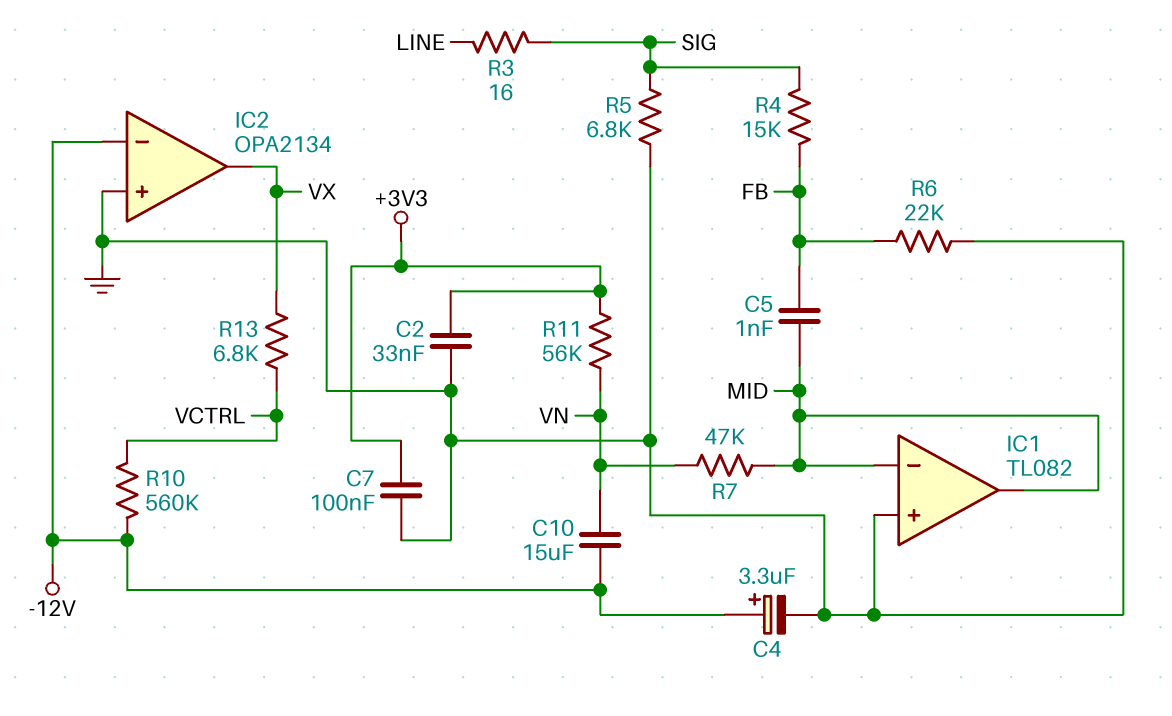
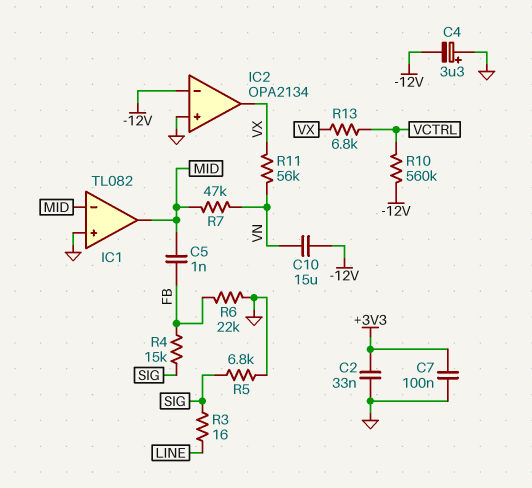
C4: 3.3uF (plus -12V, minus GND) -> 3.3uF (plus GND, minus -12V)
R11: 56k (+3V3, VN) -> 56k (VN, VX)

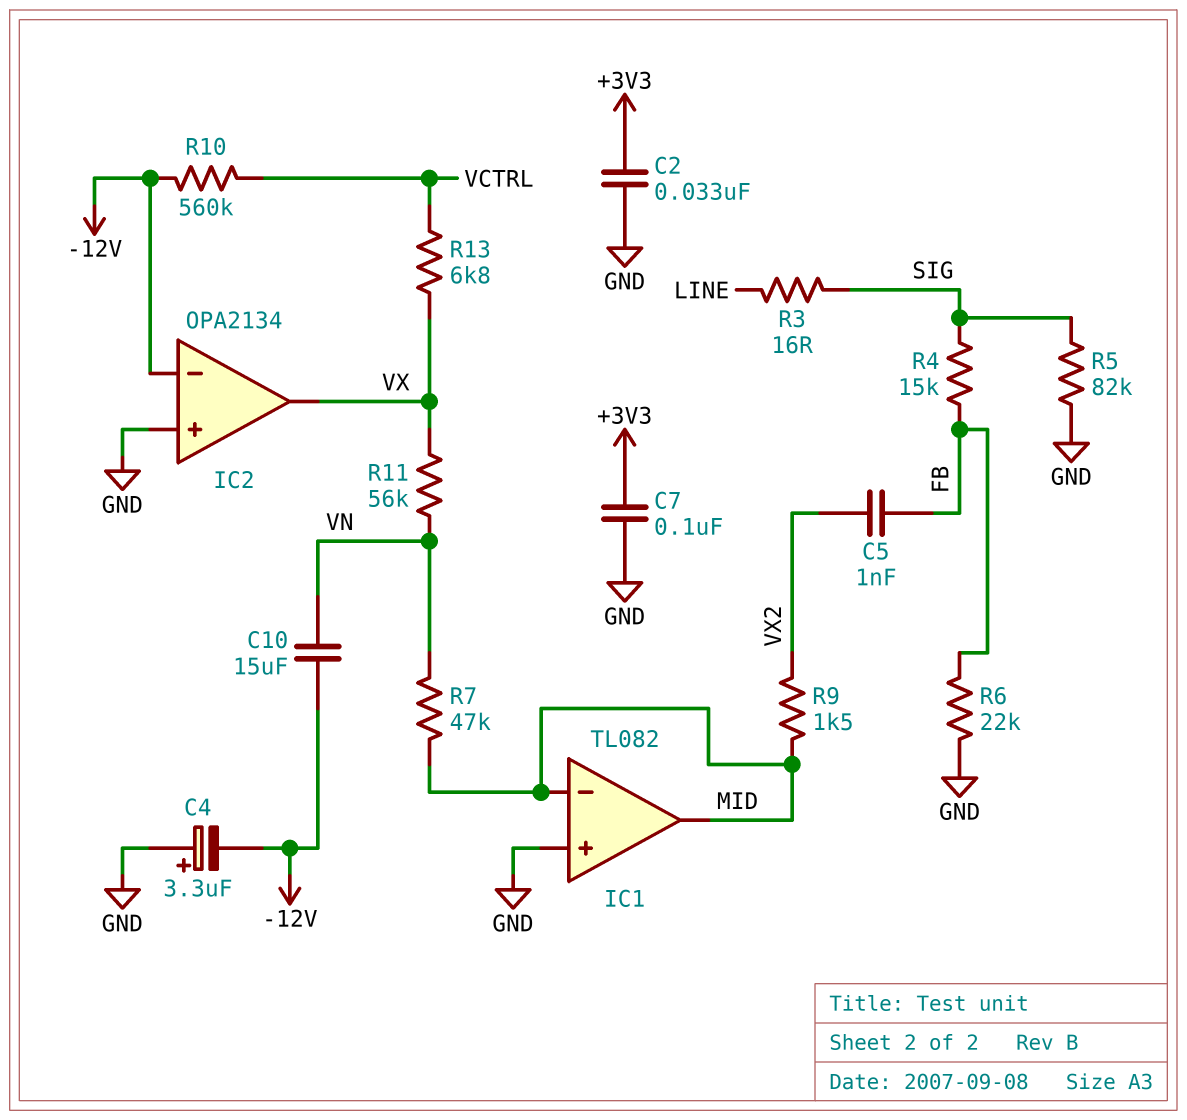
C5: 1nF (FB, MID) -> 1nF (FB, VX2)
R5: 6.8k (GND, SIG) -> 82k (GND, SIG)
R9: none -> 1.5k (MID, VX2)

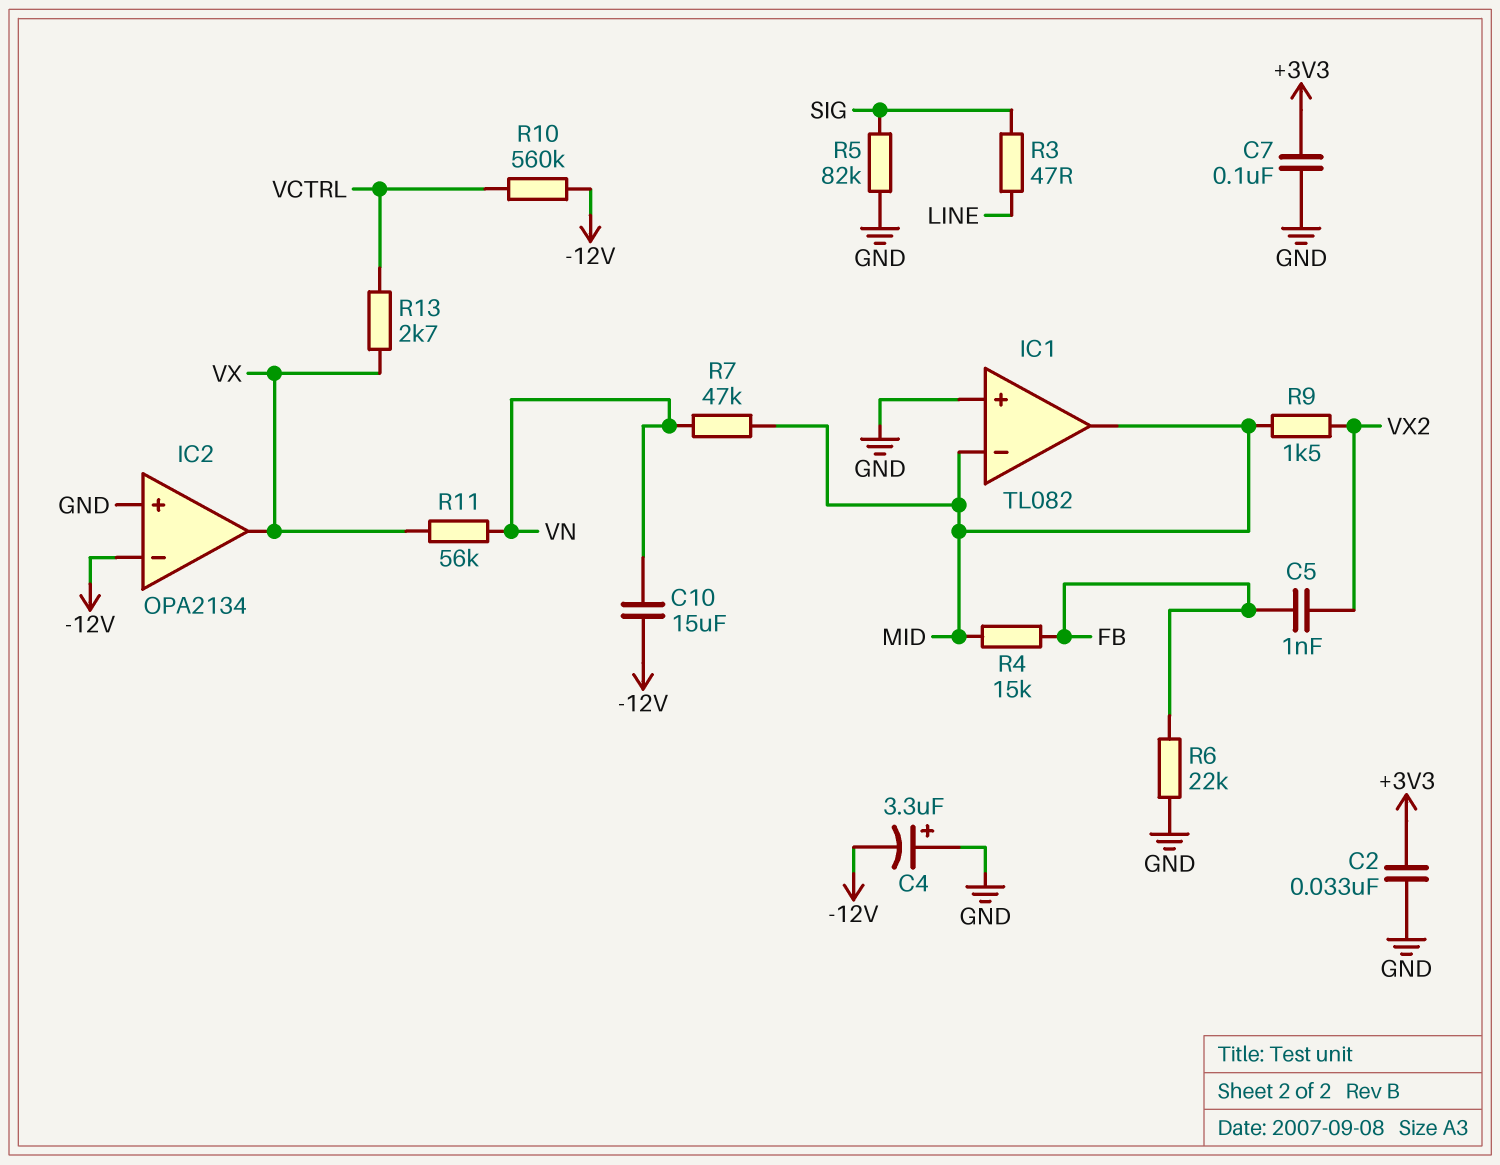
R3: 16 (LINE, SIG) -> 47 (LINE, SIG)
R4: 15k (FB, SIG) -> 15k (FB, MID)
R13: 6.8k (VCTRL, VX) -> 2.7k (VCTRL, VX)

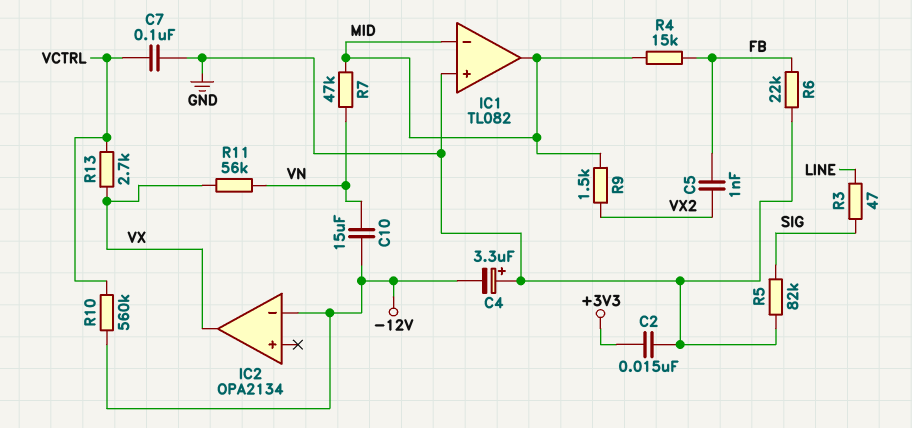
C2: 33nF (+3V3, GND) -> 15nF (+3V3, GND)
C7: 100nF (+3V3, GND) -> 100nF (GND, VCTRL)
IC2 pin in+: GND -> none

